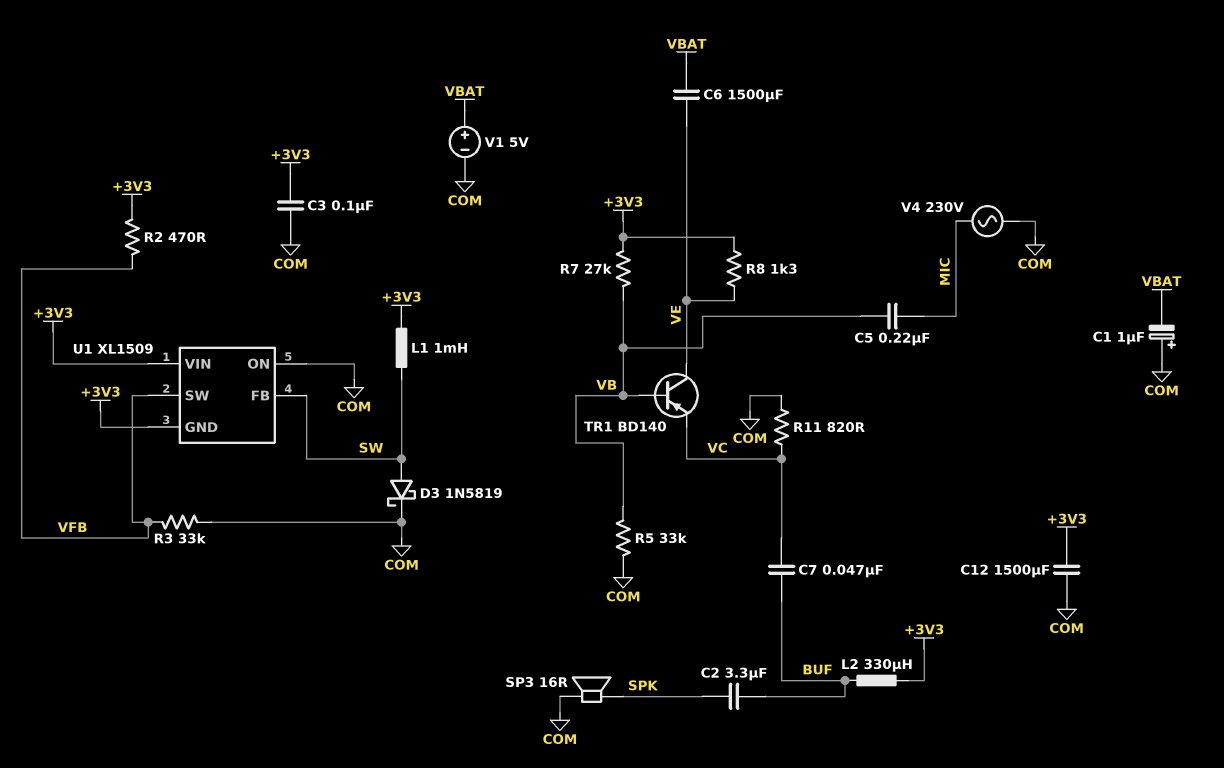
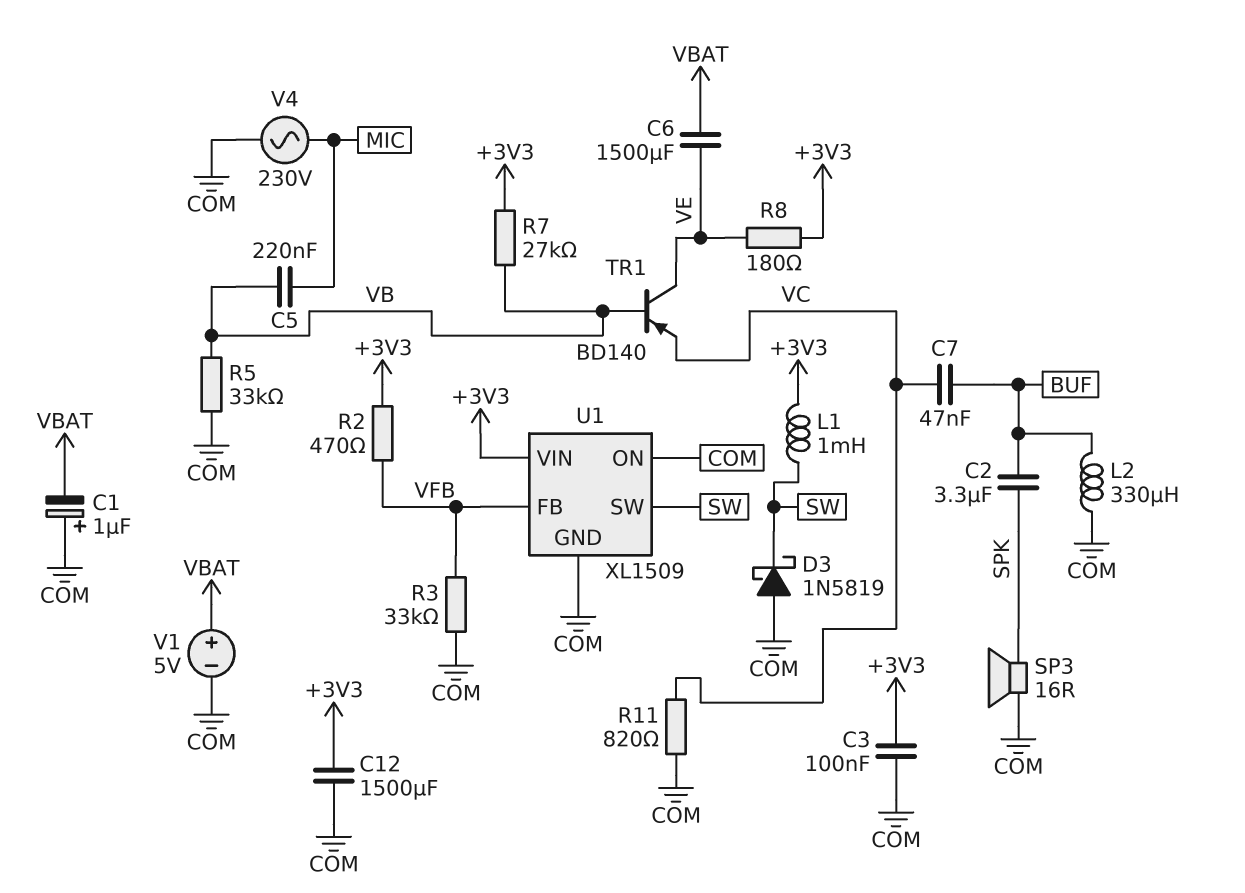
D3: schottky 1N5819 (A SW, K COM) -> schottky 1N5819 (A COM, K SW)
L2: 330uH (+3V3, BUF) -> 330uH (BUF, COM)
R8: 1.3k (+3V3, VE) -> 180 (+3V3, VE)
U1 pin FB: SW -> VFB
U1 pin GND: +3V3 -> COM
U1 pin SW: VFB -> SW

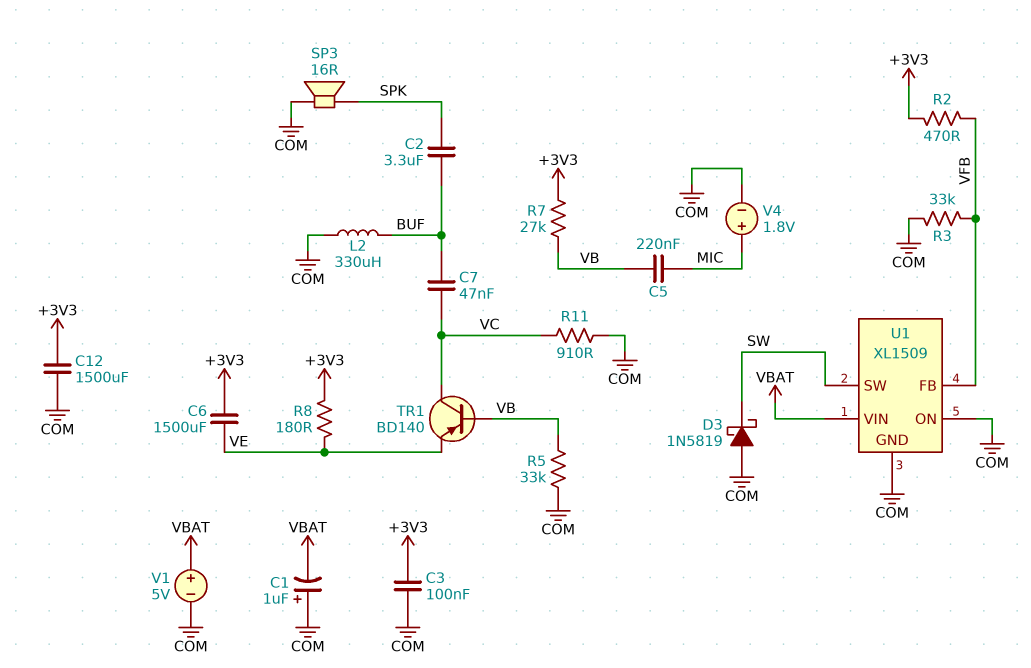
C6: 1500uF (VBAT, VE) -> 1500uF (+3V3, VE)
L1: 1mH (+3V3, SW) -> none
R11: 820 (COM, VC) -> 910 (COM, VC)
TR1: PNP BD140 (B VB, C VE, E VC) -> PNP BD140 (B VB, C VC, E VE)
U1 pin VIN: +3V3 -> VBAT
V4: AC 230V (COM, MIC) -> 1.8V (plus MIC, minus COM)

